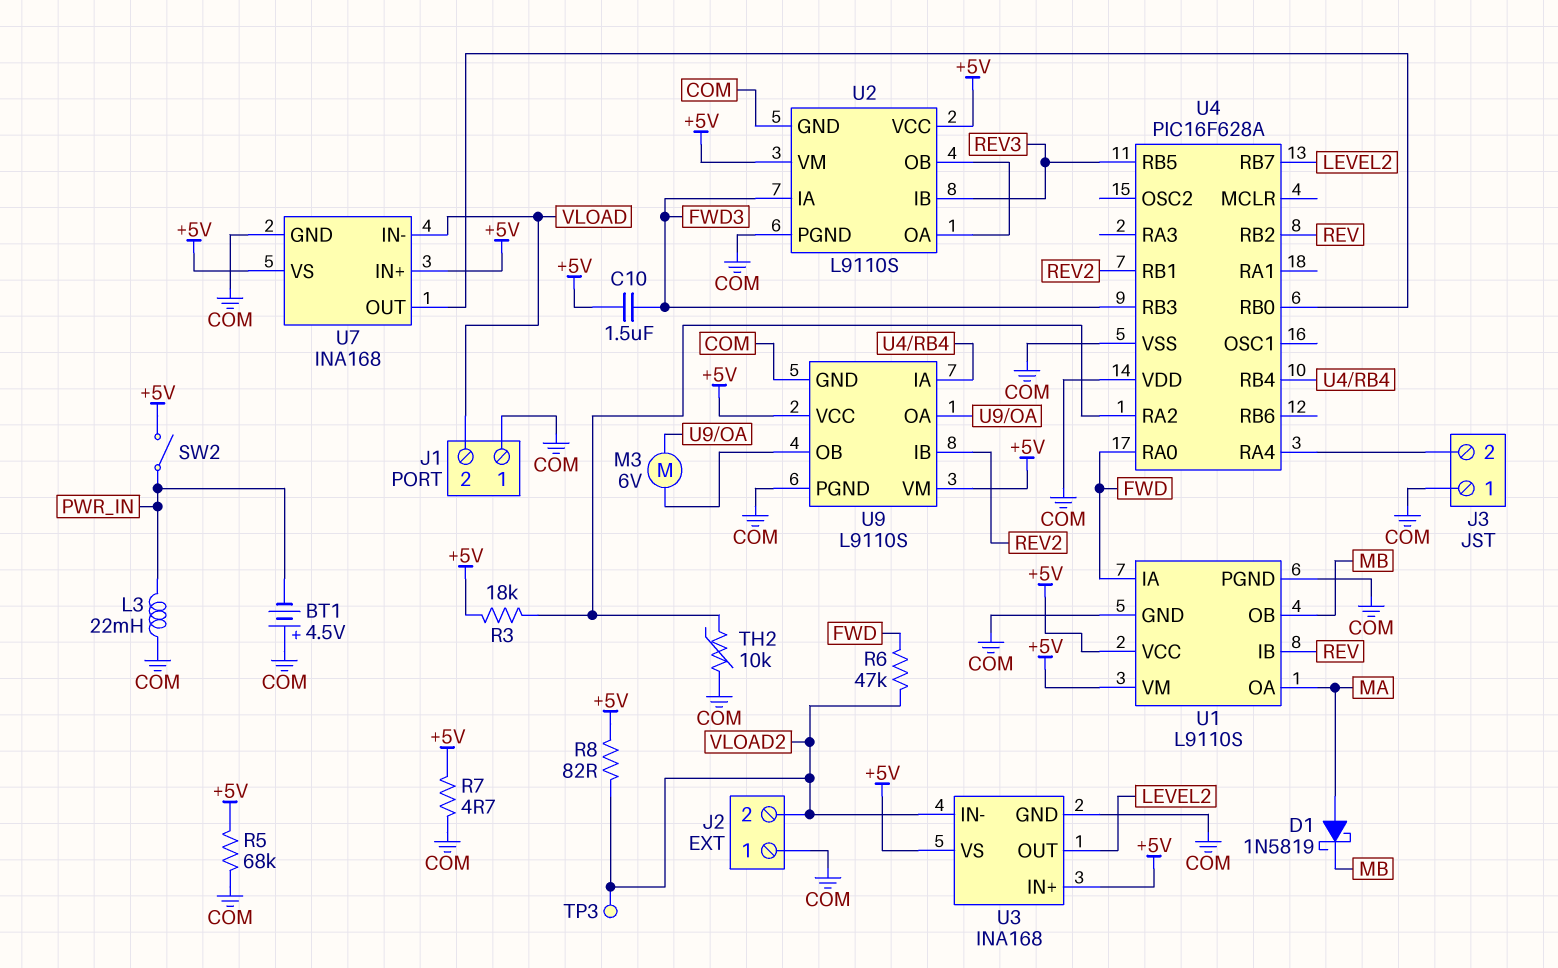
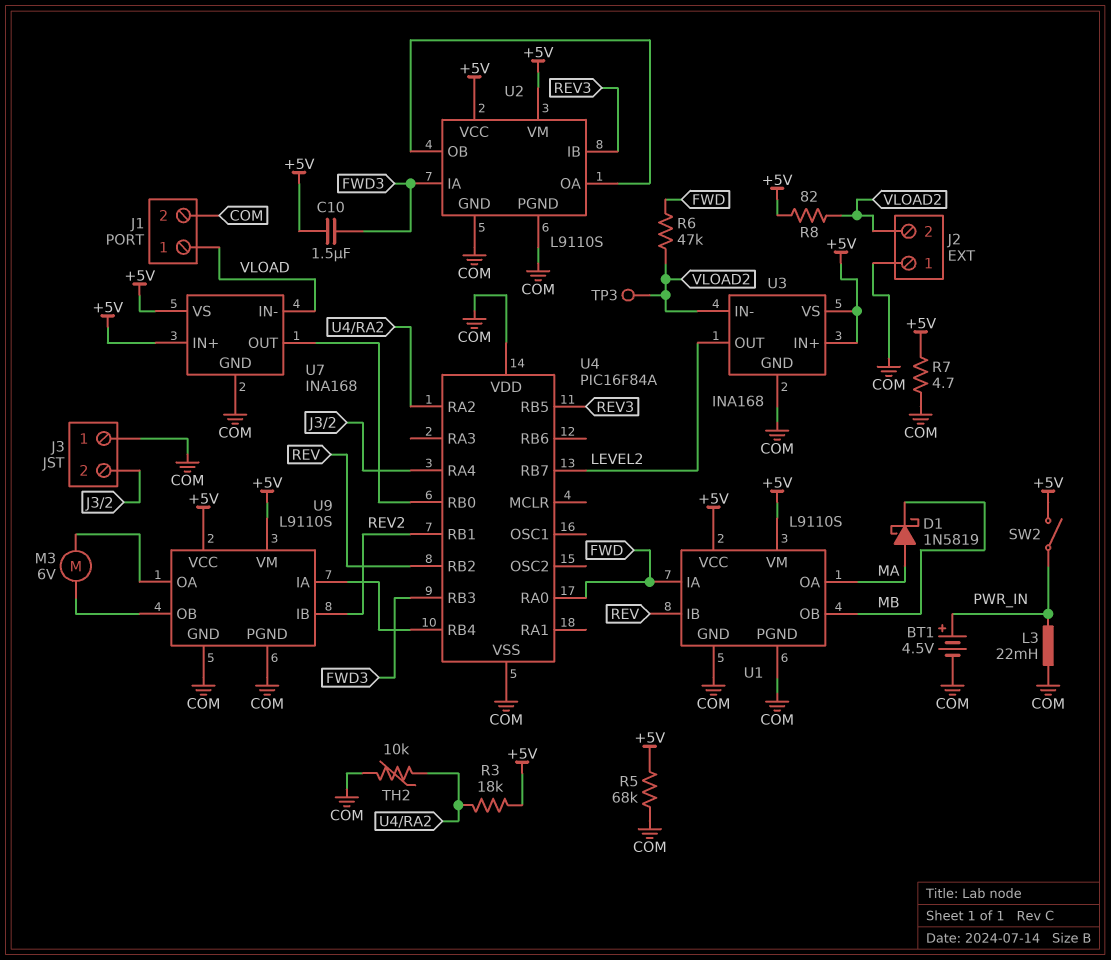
BT1: 4.5V (plus COM, minus PWR_IN) -> 4.5V (plus PWR_IN, minus COM)
J1 pin 1: COM -> VLOAD
J1 pin 2: VLOAD -> COM
U4: PIC16F628A -> PIC16F84A

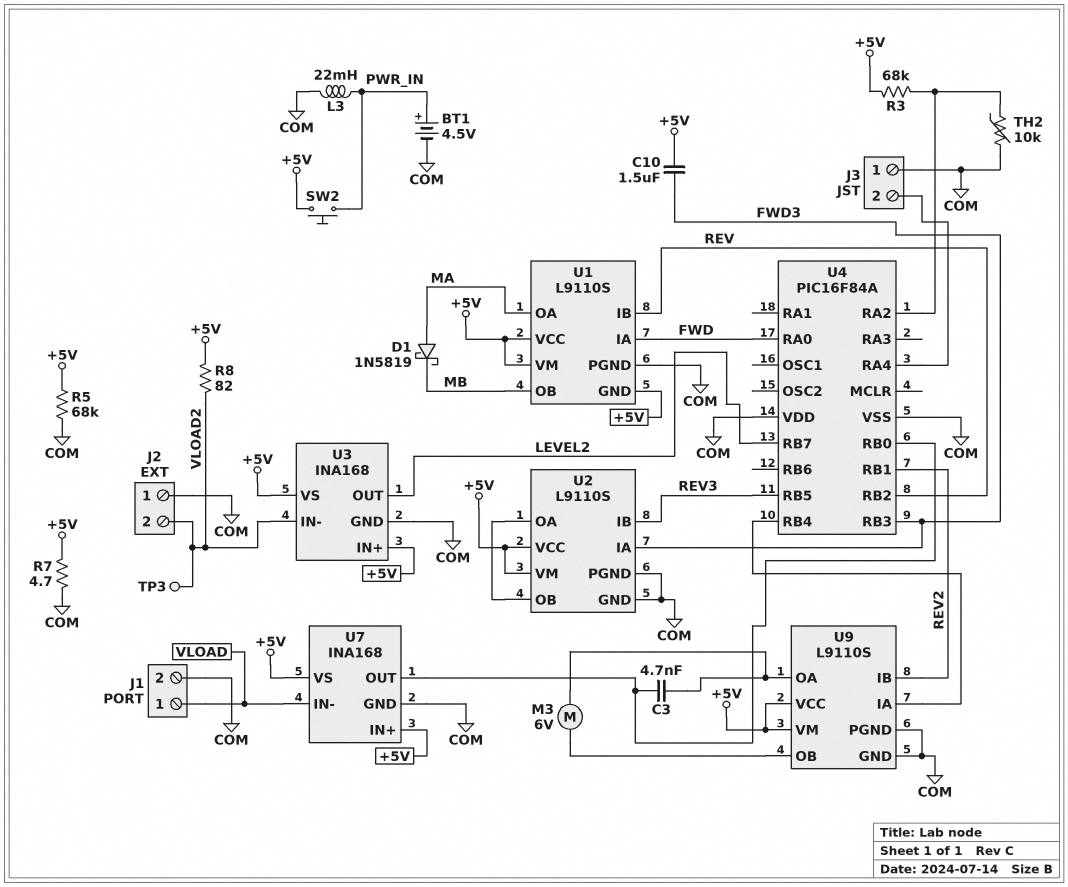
C3: none -> 4.7nF (U4/RB0, U9/OA)
R3: 18k (+5V, U4/RA2) -> 68k (+5V, U4/RA2)
R6: 47k (FWD, VLOAD2) -> none
SW2: switch (+5V, PWR_IN) -> button (+5V, PWR_IN)
U1 pin GND: COM -> +5V

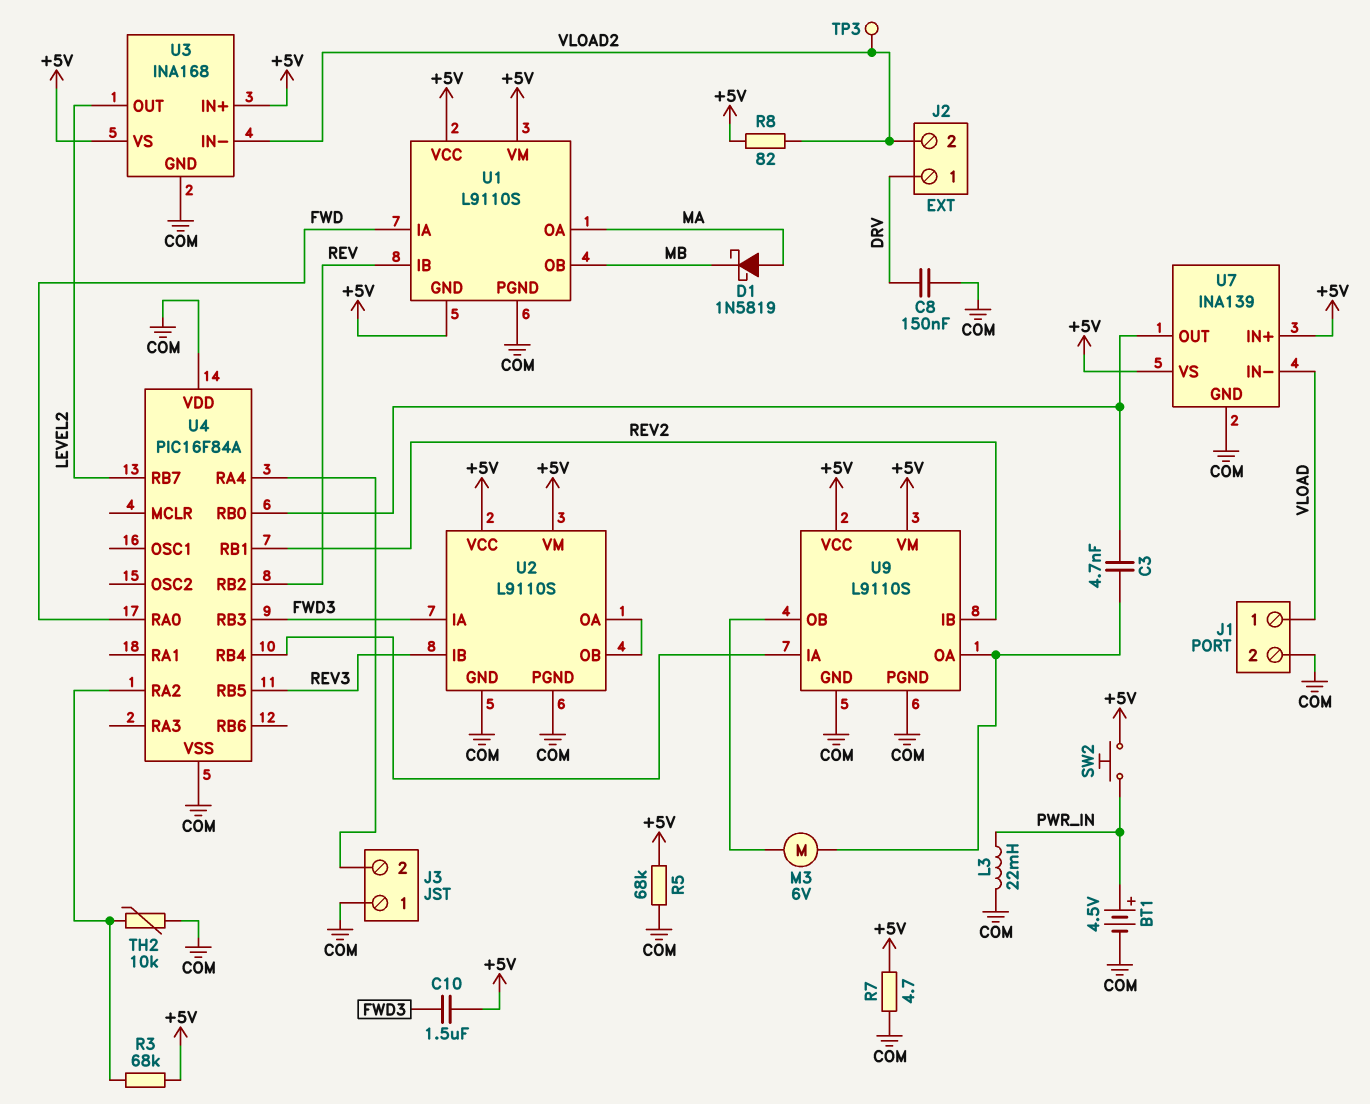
C8: none -> 150nF (COM, DRV)
J2 pin 1: COM -> DRV
U7: INA168 -> INA139

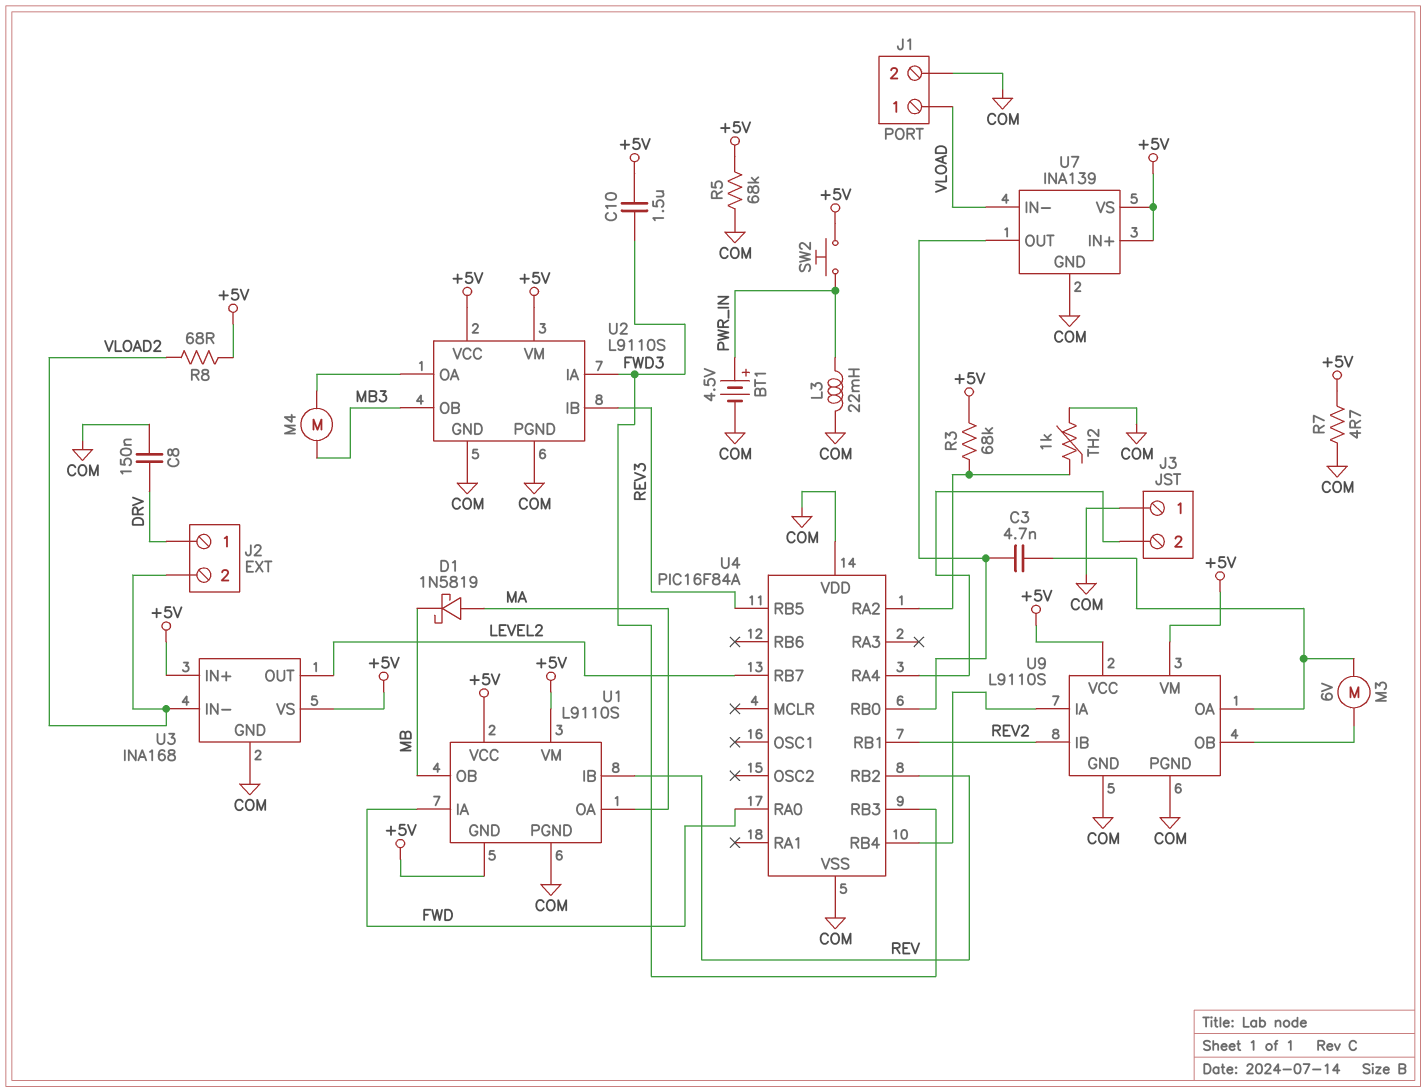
M4: none -> motor (MB3, U2/OA)
R8: 82 (+5V, VLOAD2) -> 68 (+5V, VLOAD2)
TH2: 10k (COM, U4/RA2) -> 1k (COM, U4/RA2)
TP3: test point (VLOAD2) -> none
U2 pin OB: U2/OA -> MB3

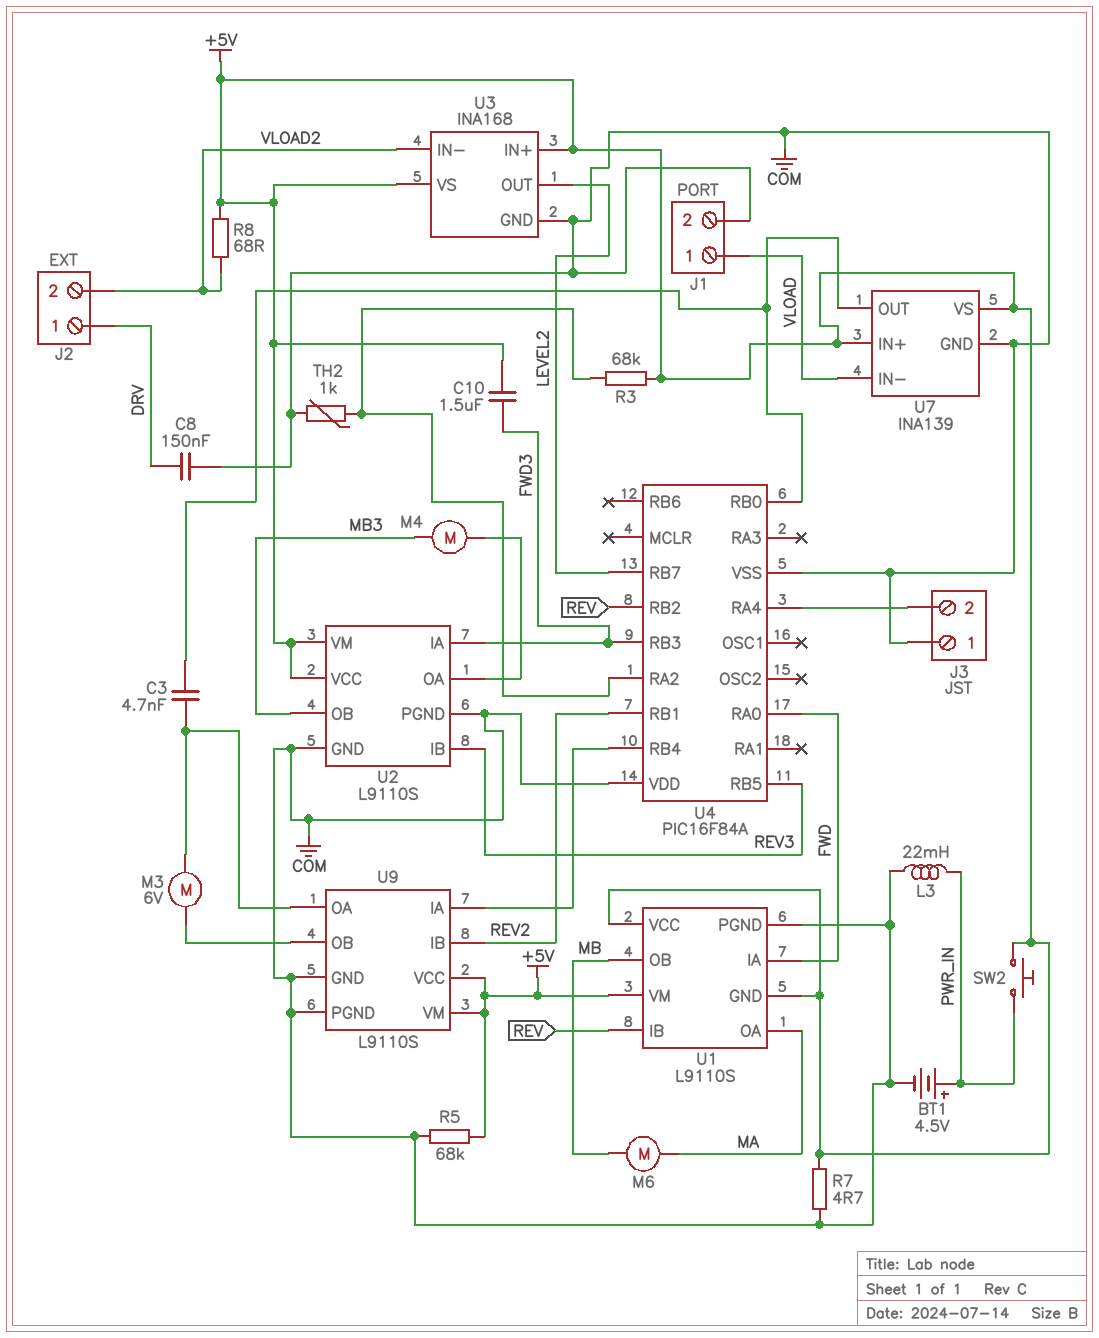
D1: schottky 1N5819 (A MA, K MB) -> none
M6: none -> motor (MA, MB)

